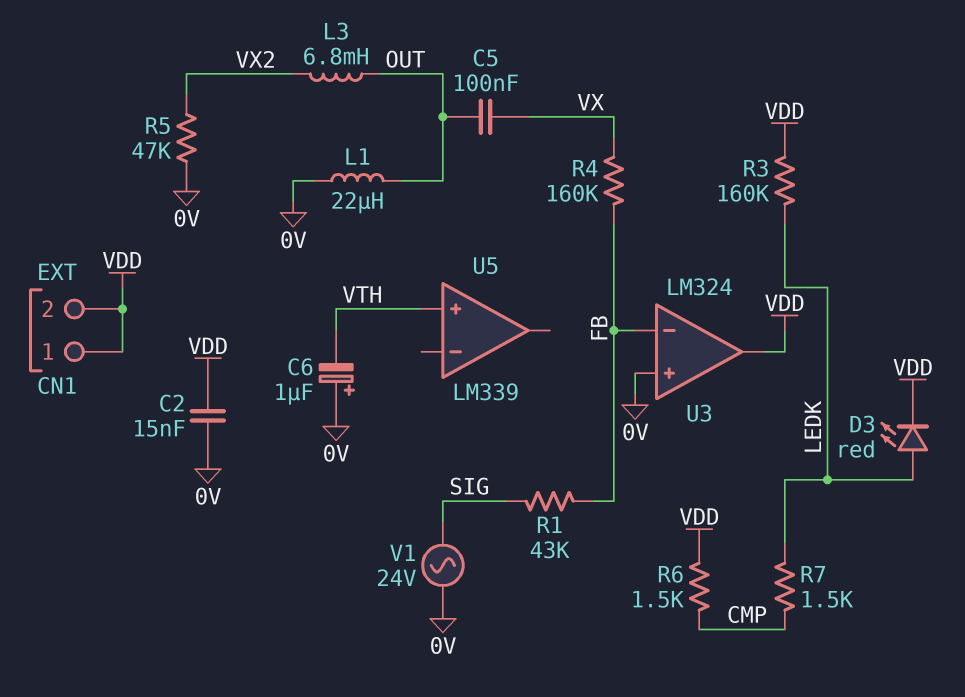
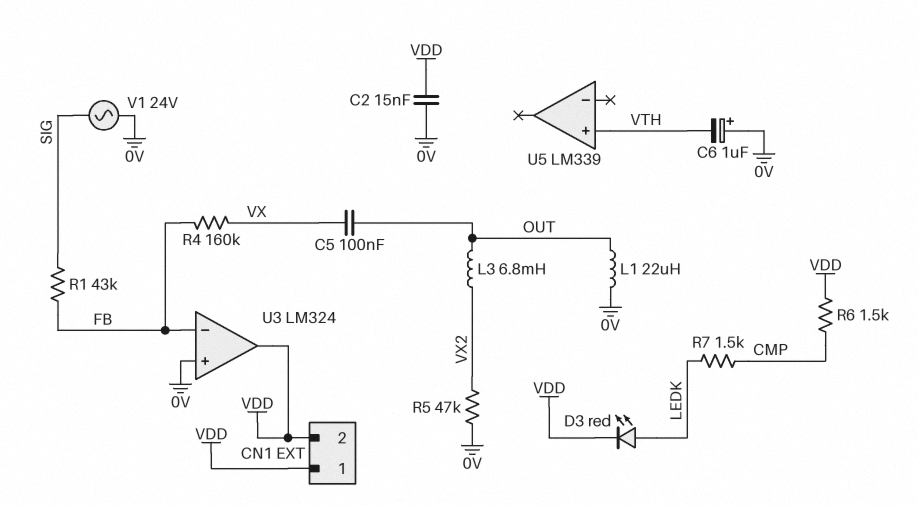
R3: 160k (LEDK, VDD) -> none

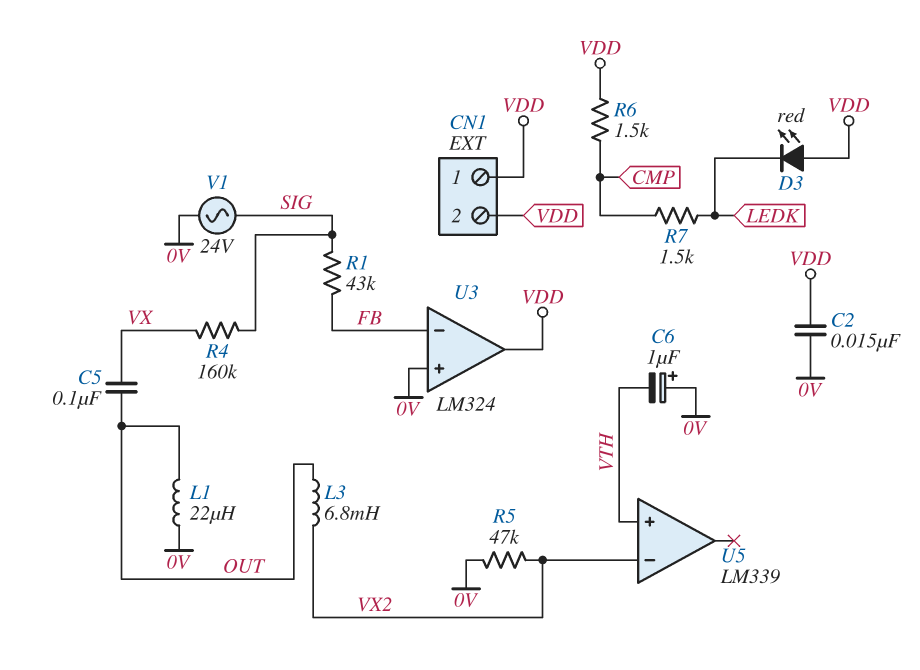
D3: LED red (A LEDK, K VDD) -> LED red (A VDD, K LEDK)
R4: 160k (FB, VX) -> 160k (SIG, VX)
U5 pin in-: none -> VX2

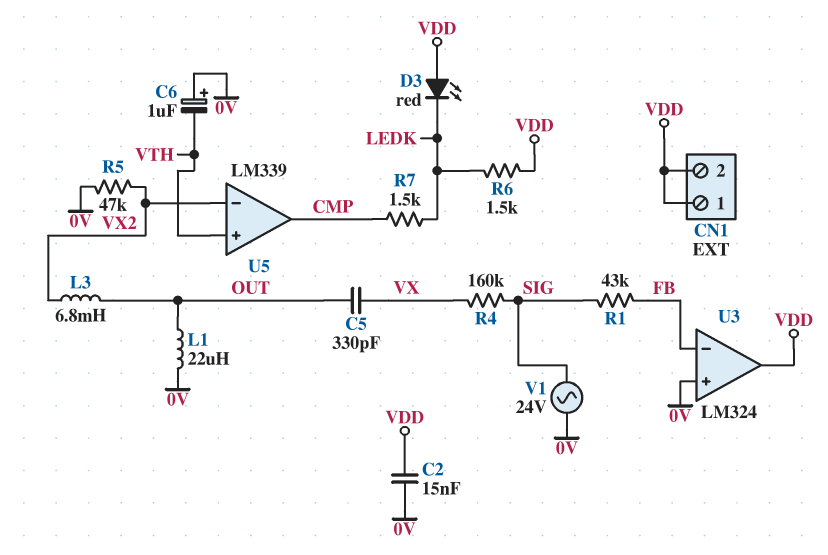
C5: 100nF (OUT, VX) -> 330pF (OUT, VX)
R6: 1.5k (CMP, VDD) -> 1.5k (LEDK, VDD)
U5 pin out: none -> CMP

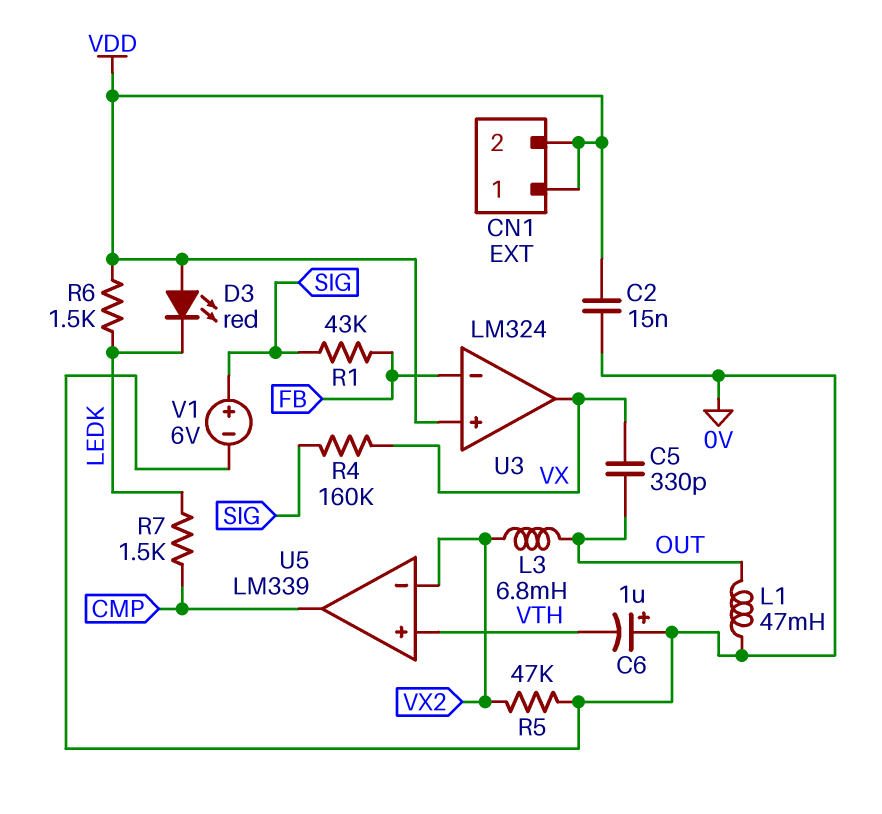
L1: 22uH (0V, OUT) -> 47mH (0V, OUT)
U3 pin in+: 0V -> VDD
U3 pin out: VDD -> VX
V1: AC 24V (0V, SIG) -> 6V (plus SIG, minus 0V)

